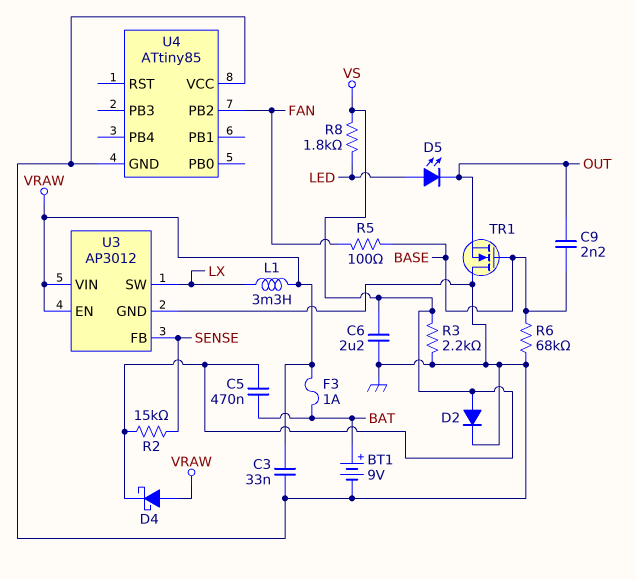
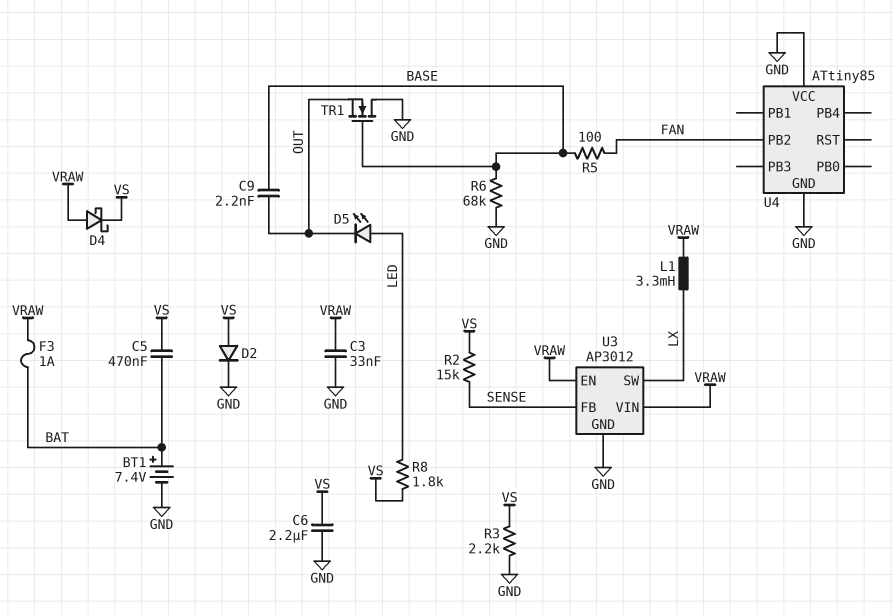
BT1: 9V (plus BAT, minus GND) -> 7.4V (plus BAT, minus GND)

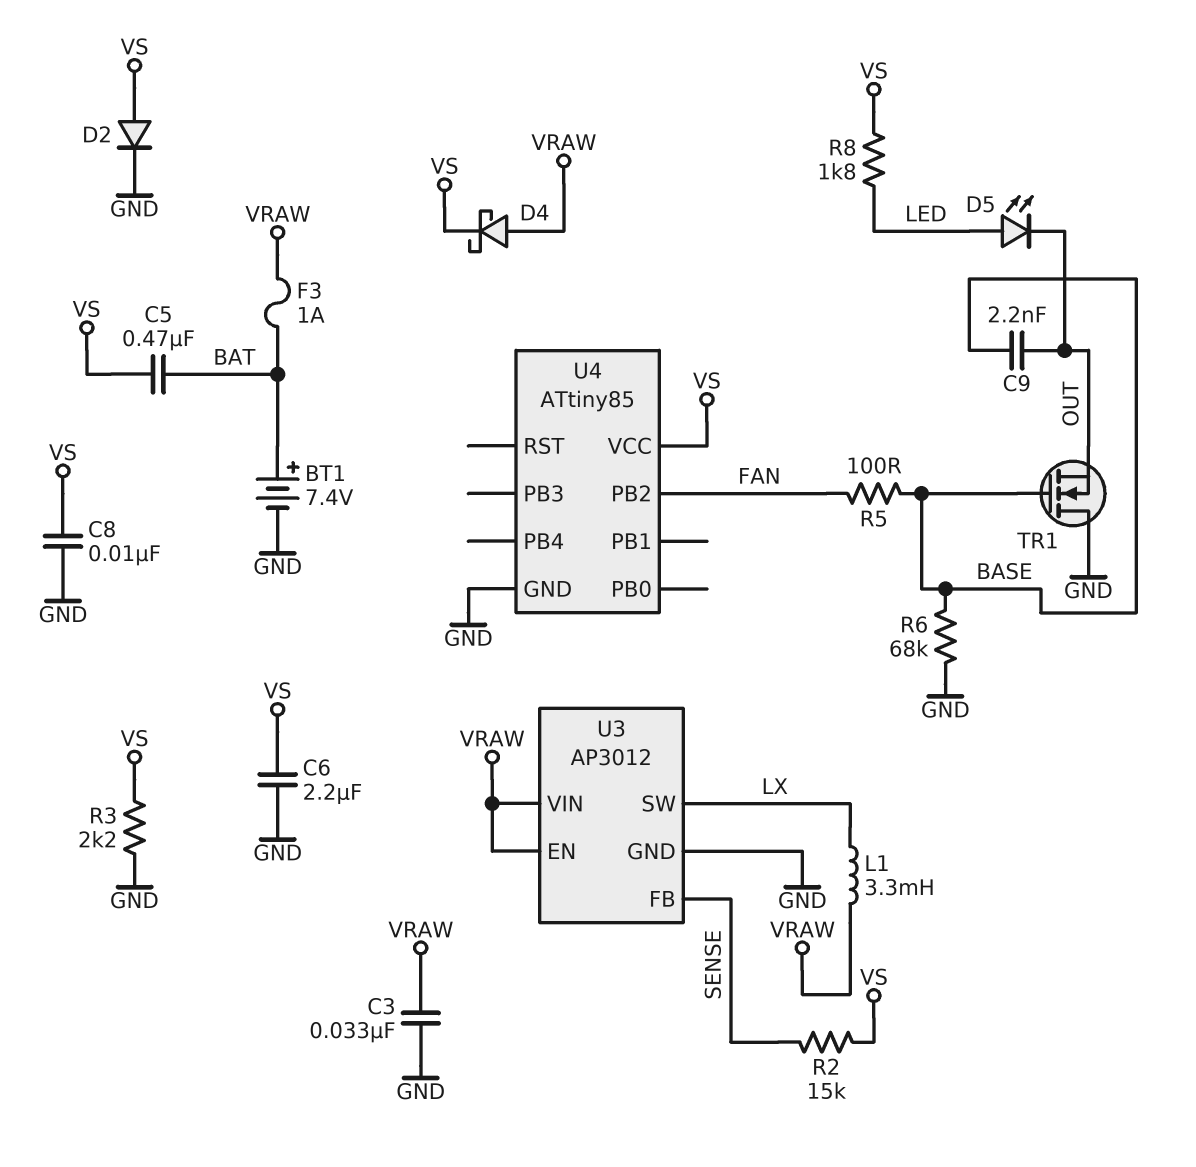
C8: none -> 10nF (GND, VS)
U4 pin VCC: GND -> VS

